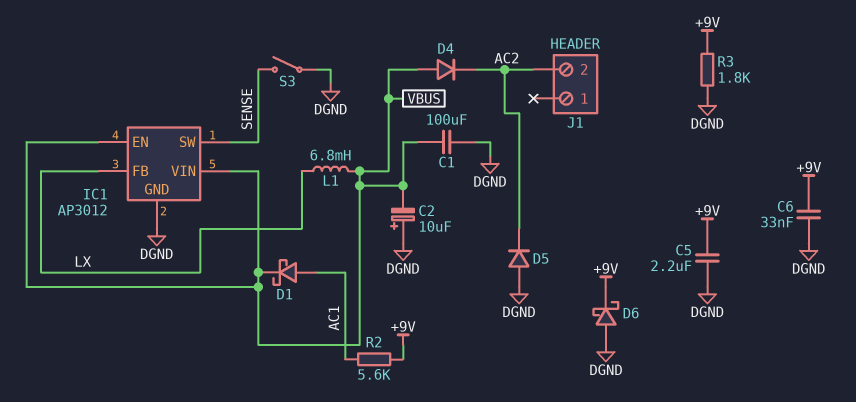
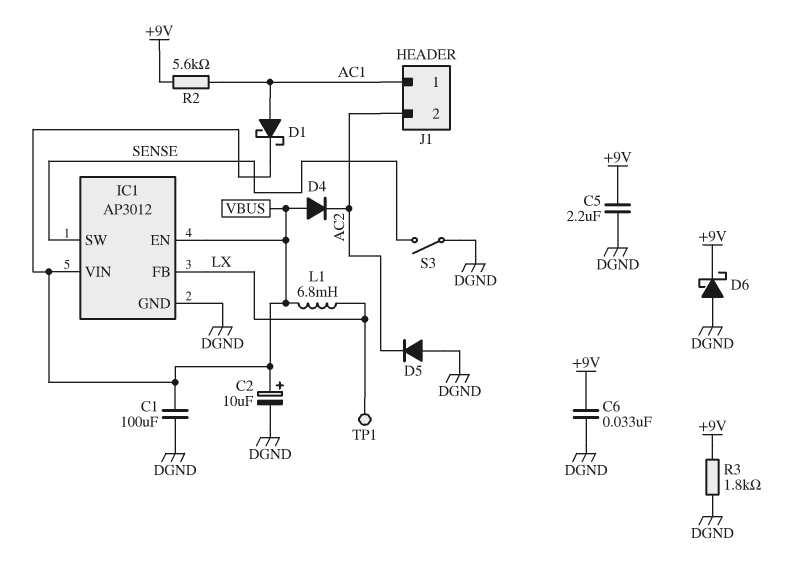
C2: 10uF (plus DGND, minus VBUS) -> 10uF (plus VBUS, minus DGND)
J1 pin 1: none -> AC1
TP1: none -> test point (LX)

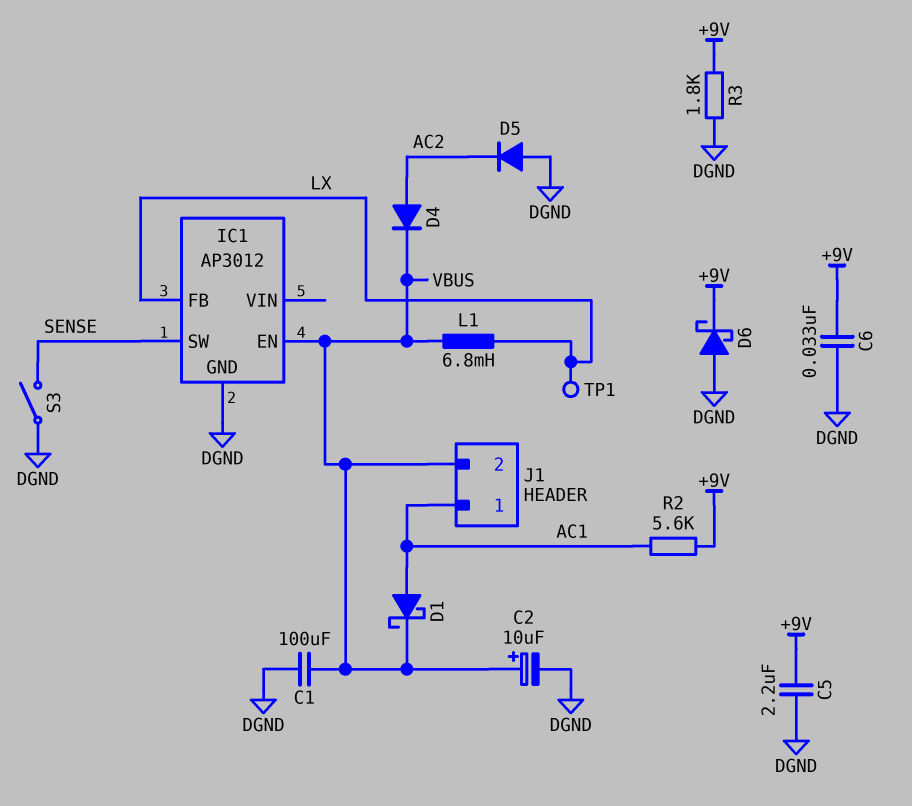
D4: diode (A VBUS, K AC2) -> diode (A AC2, K VBUS)
IC1 pin VIN: VBUS -> none
J1 pin 2: AC2 -> VBUS

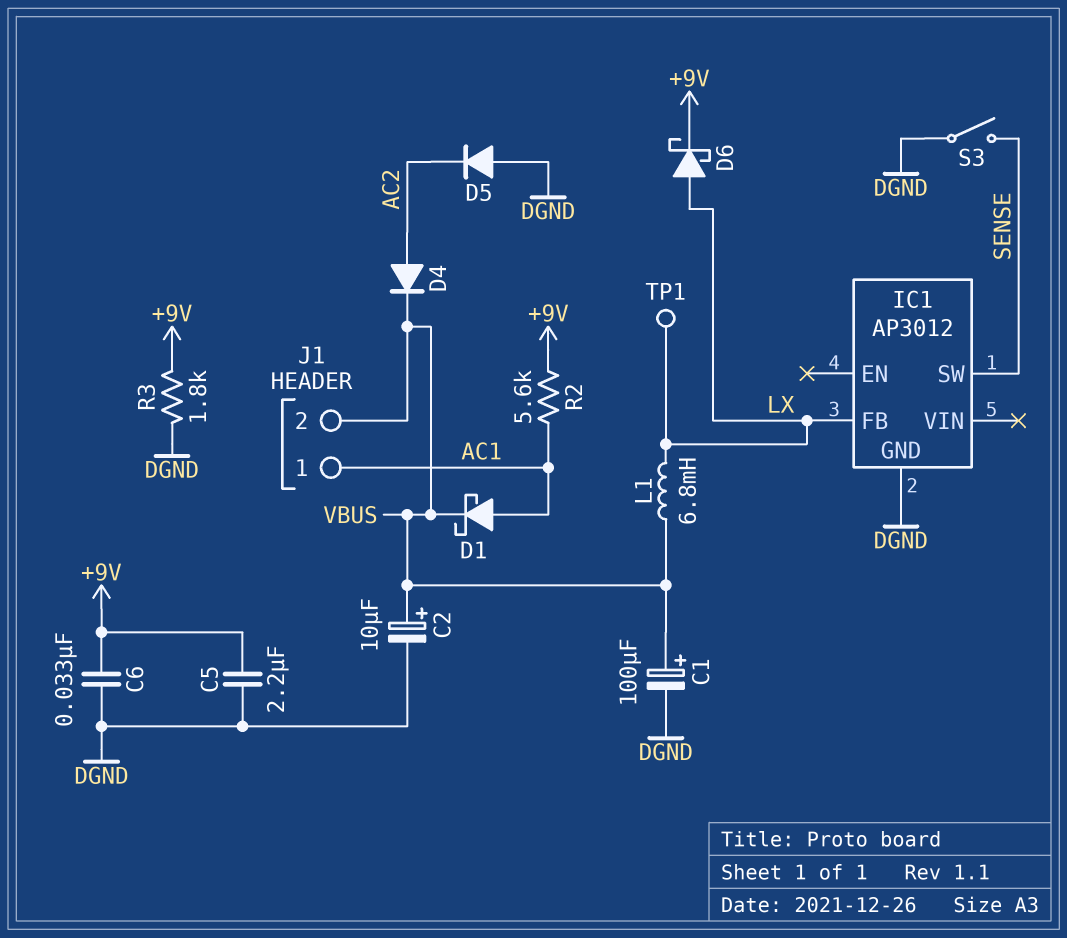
C1: 100uF (DGND, VBUS) -> 100uF (plus VBUS, minus DGND)
D6: schottky (A DGND, K +9V) -> schottky (A LX, K +9V)
IC1 pin EN: VBUS -> none

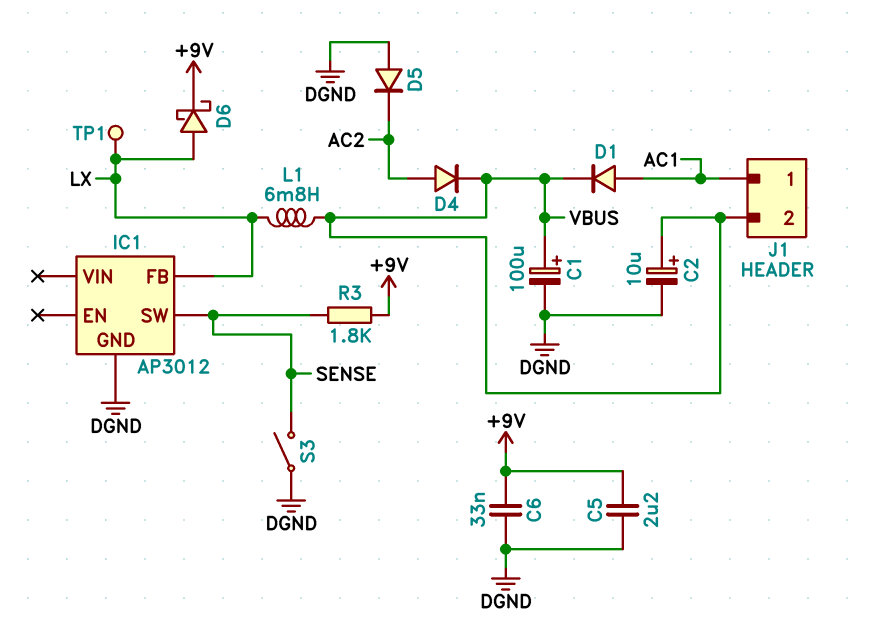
D1: schottky (A AC1, K VBUS) -> diode (A AC1, K VBUS)
R2: 5.6k (+9V, AC1) -> none
R3: 1.8k (+9V, DGND) -> 1.8k (+9V, SENSE)

